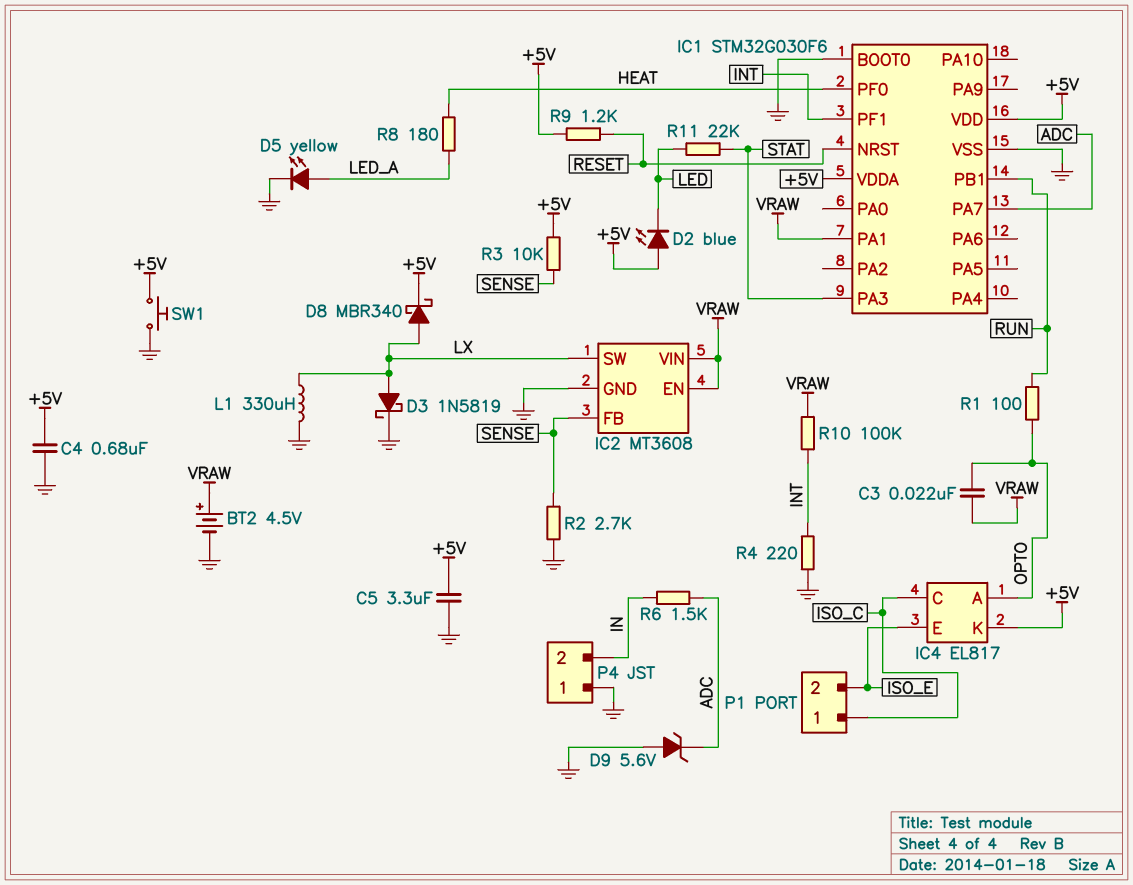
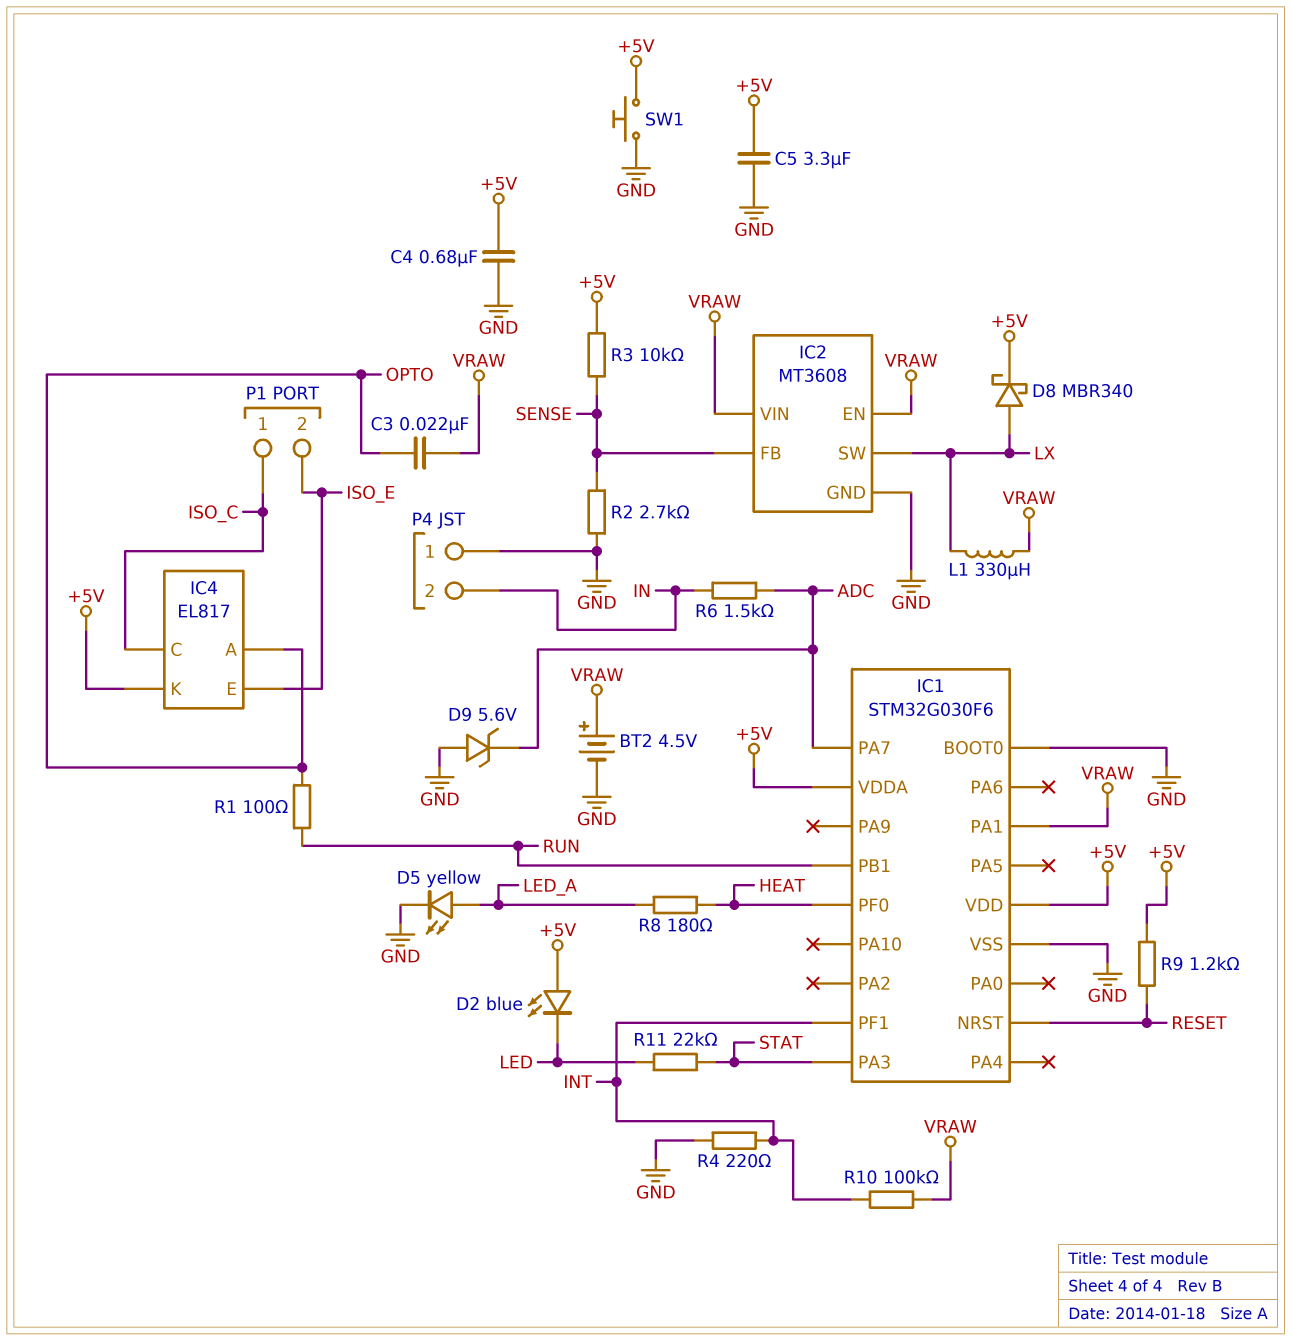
D3: schottky 1N5819 (A LX, K GND) -> none
L1: 330uH (GND, LX) -> 330uH (LX, VRAW)

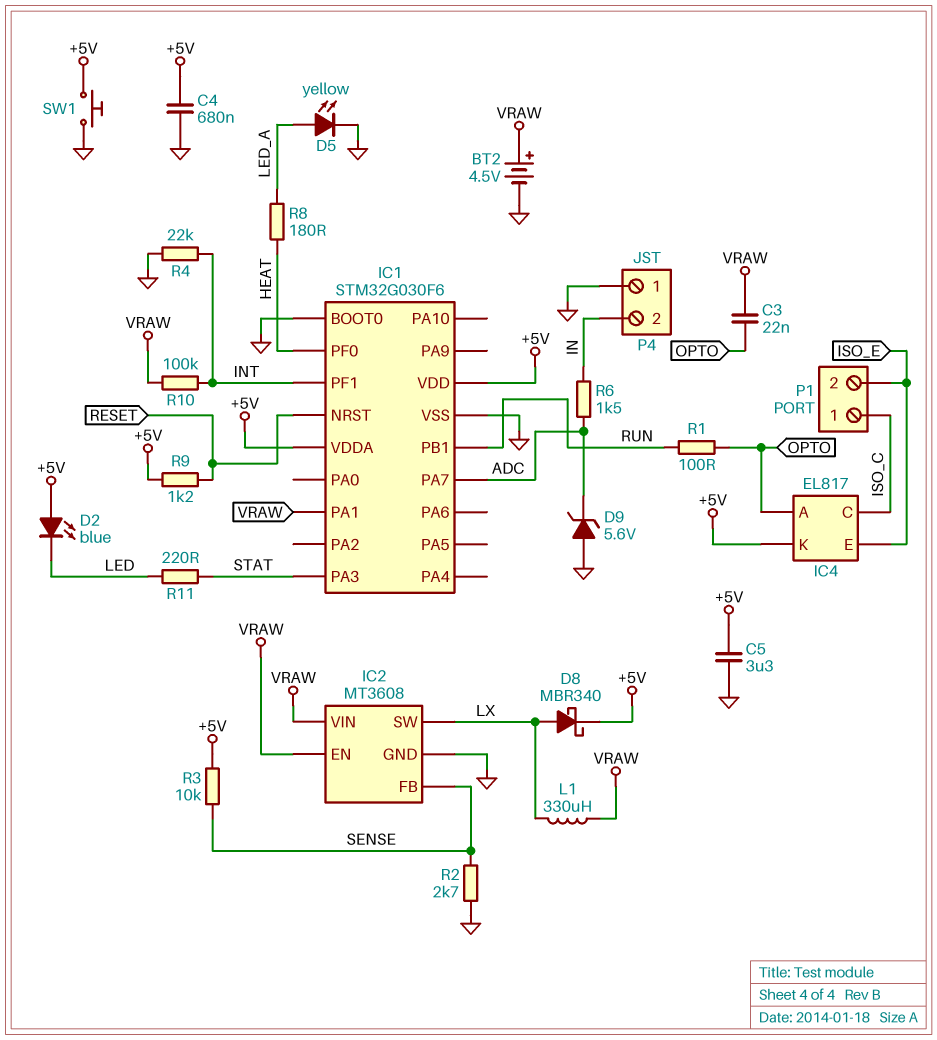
R4: 220 (GND, INT) -> 22k (GND, INT)
R11: 22k (LED, STAT) -> 220 (LED, STAT)

